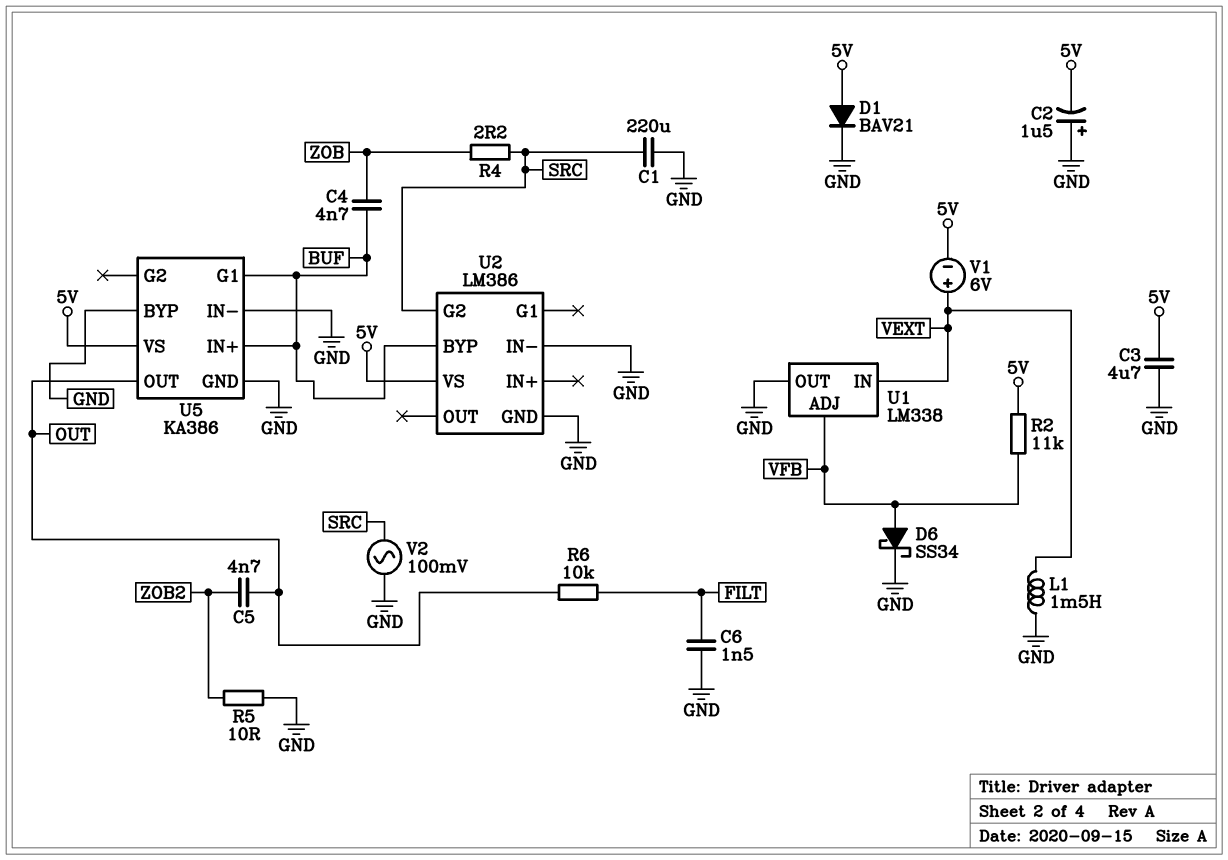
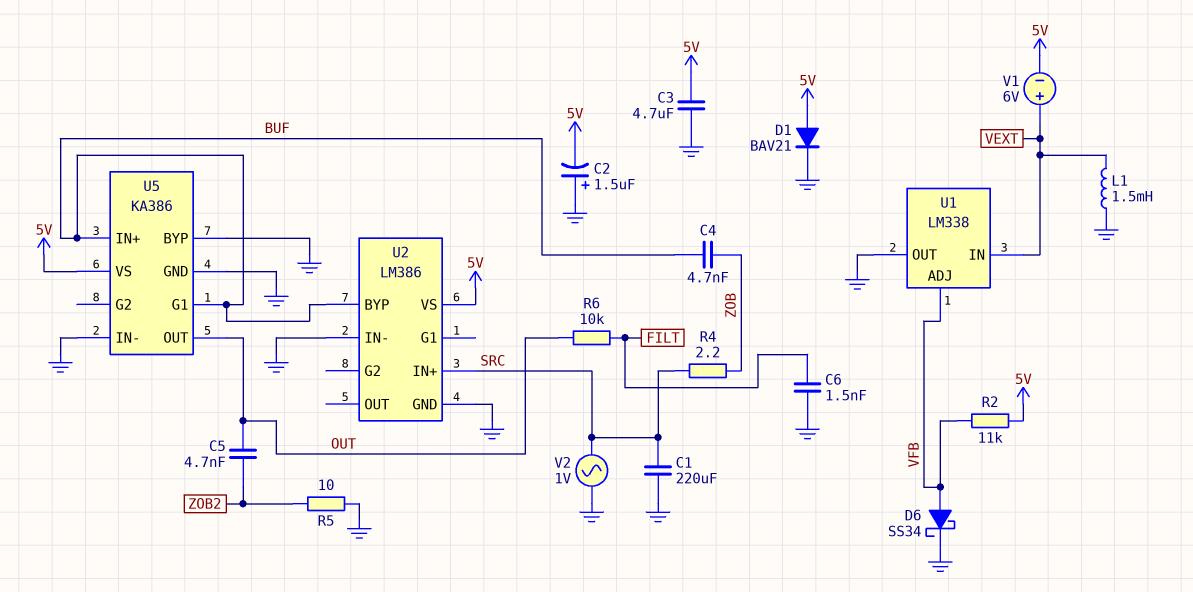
U2 pin G2: SRC -> none
U2 pin IN+: none -> SRC
V2: AC 100mV (GND, SRC) -> AC 1V (GND, SRC)

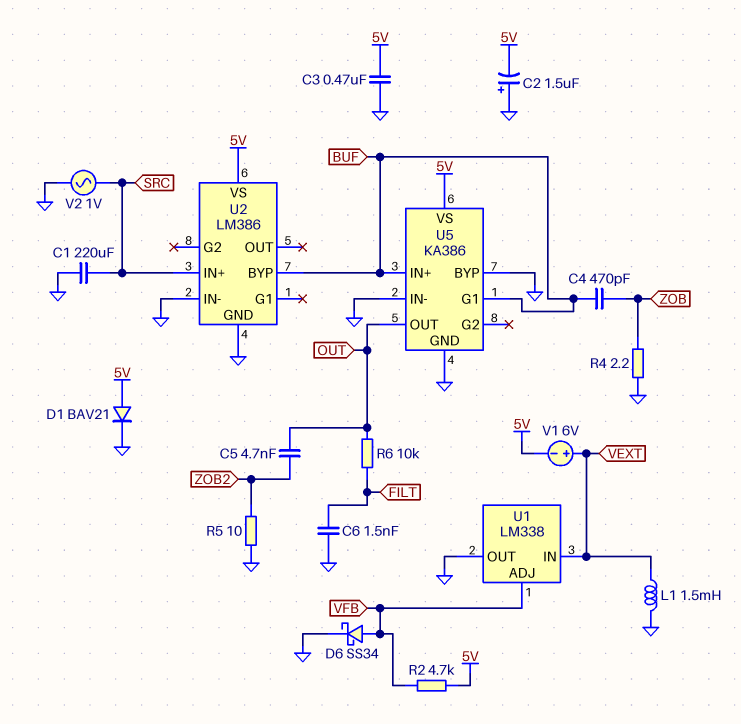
C3: 4.7uF (5V, GND) -> 470nF (5V, GND)
C4: 4.7nF (BUF, ZOB) -> 470pF (BUF, ZOB)
R2: 11k (5V, VFB) -> 4.7k (5V, VFB)
R4: 2.2 (SRC, ZOB) -> 2.2 (GND, ZOB)

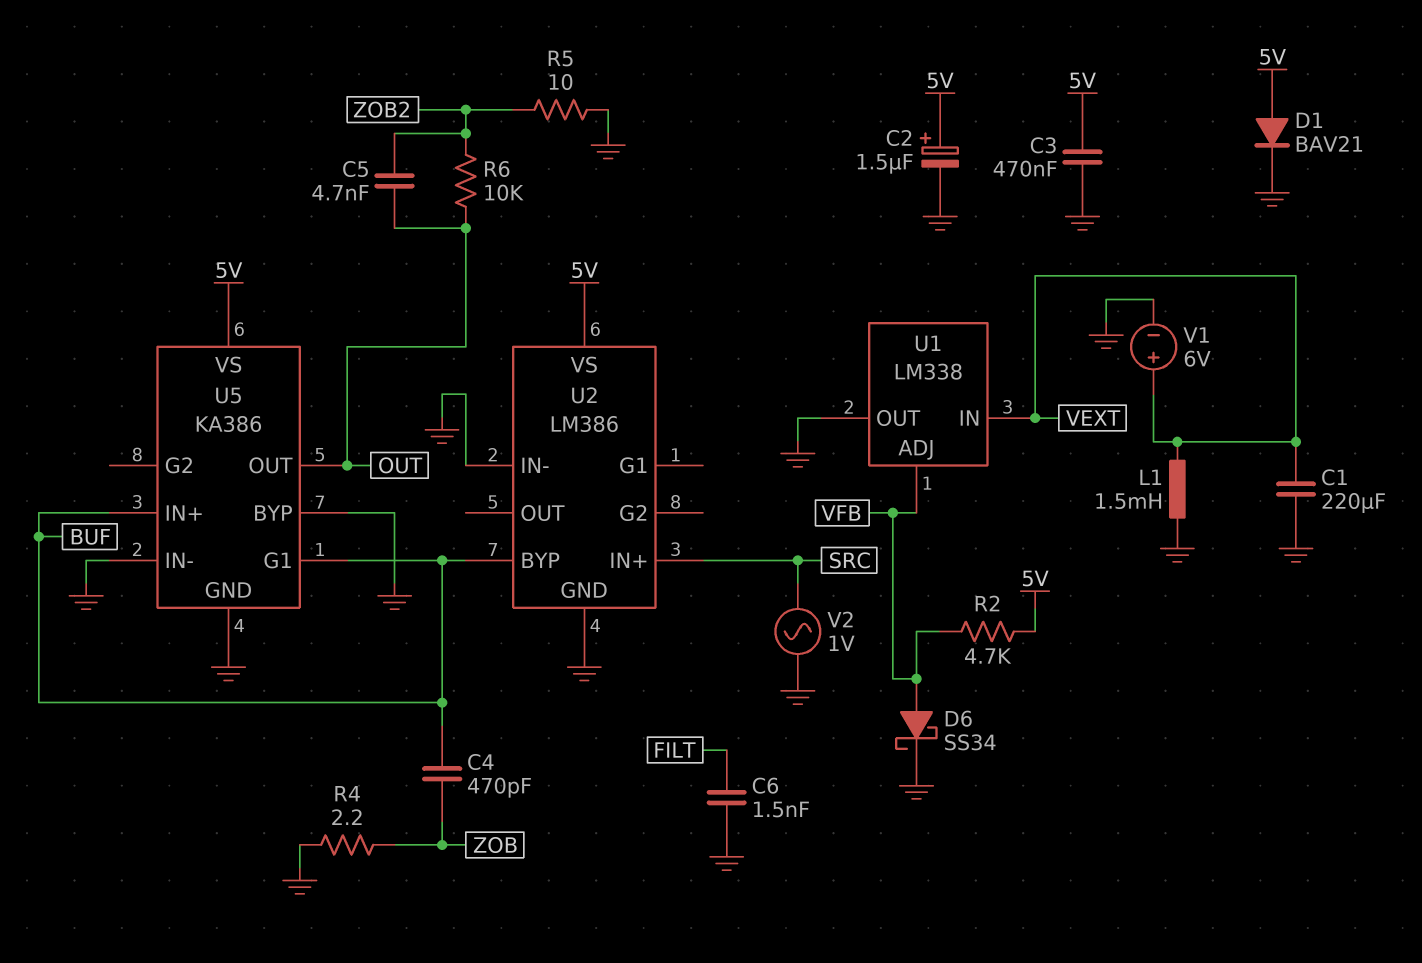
C1: 220uF (GND, SRC) -> 220uF (GND, VEXT)
C2: 1.5uF (plus GND, minus 5V) -> 1.5uF (plus 5V, minus GND)
R6: 10k (FILT, OUT) -> 10k (OUT, ZOB2)
V1: 6V (plus VEXT, minus 5V) -> 6V (plus VEXT, minus GND)

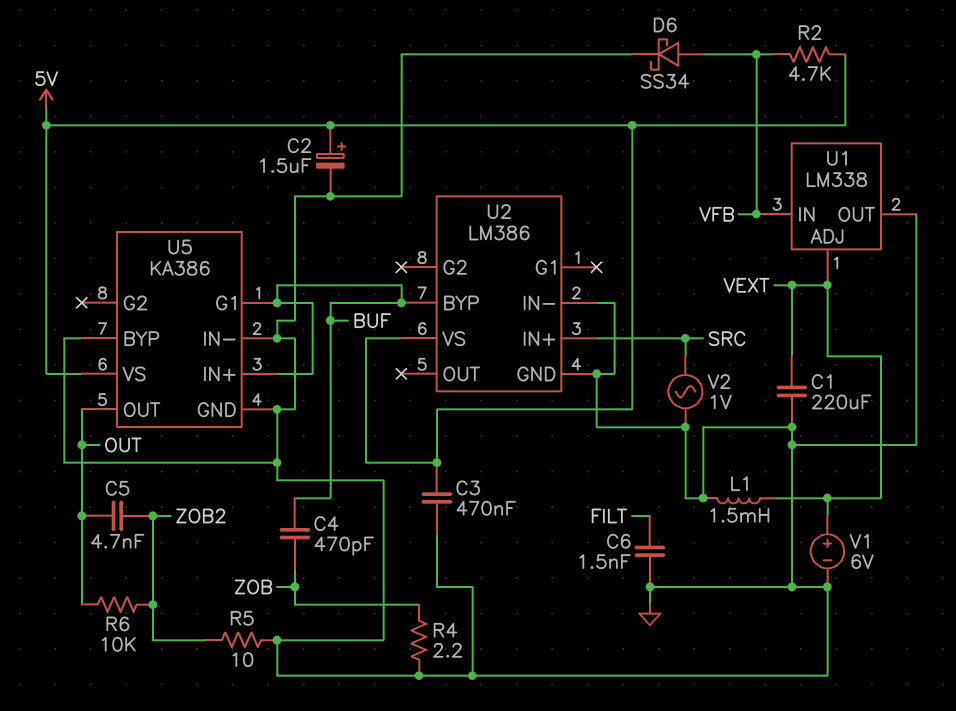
D1: diode BAV21 (A 5V, K GND) -> none
U1 pin ADJ: VFB -> VEXT
U1 pin IN: VEXT -> VFB

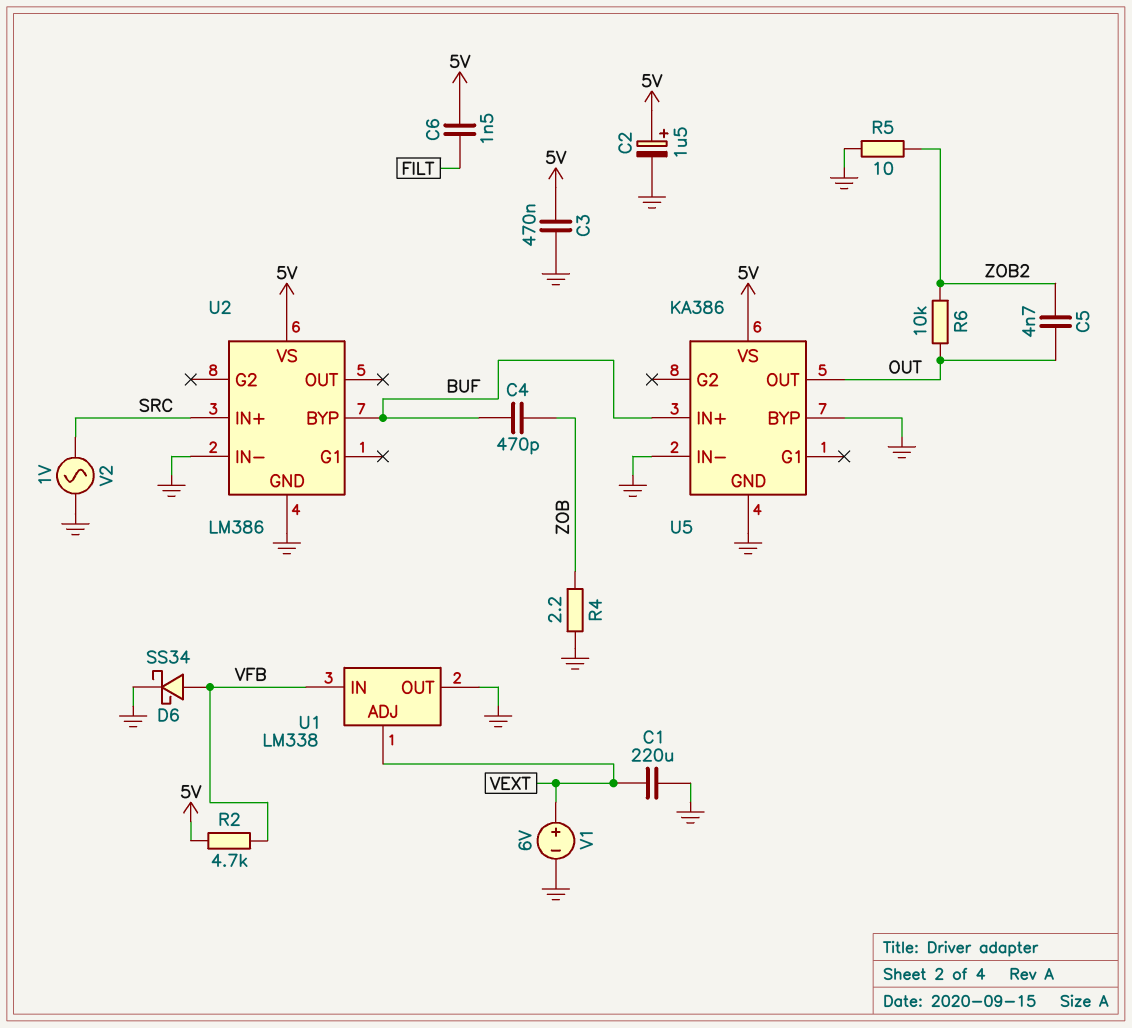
C6: 1.5nF (FILT, GND) -> 1.5nF (5V, FILT)
L1: 1.5mH (GND, VEXT) -> none
U5 pin G1: BUF -> none

